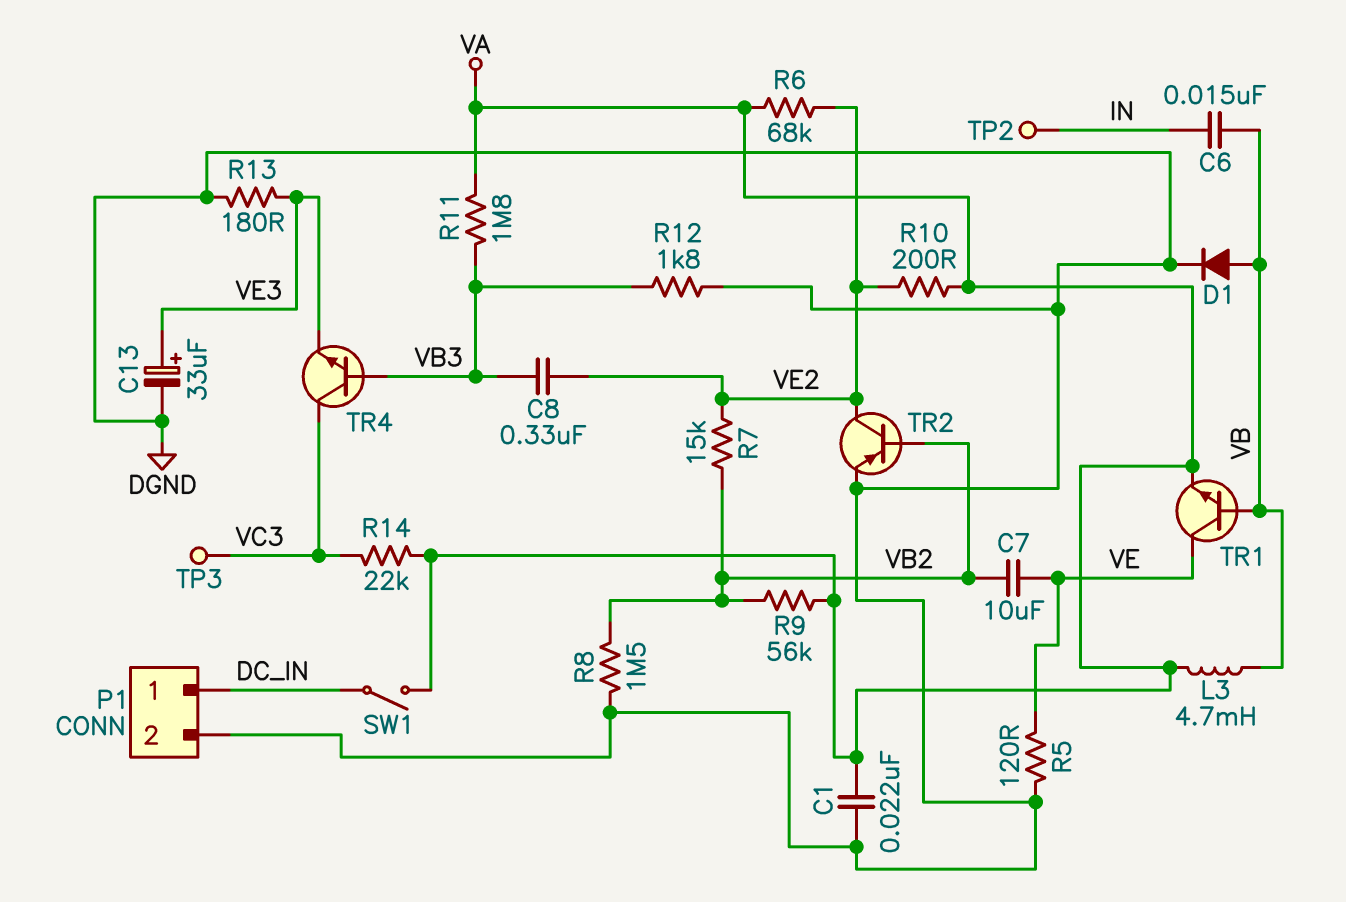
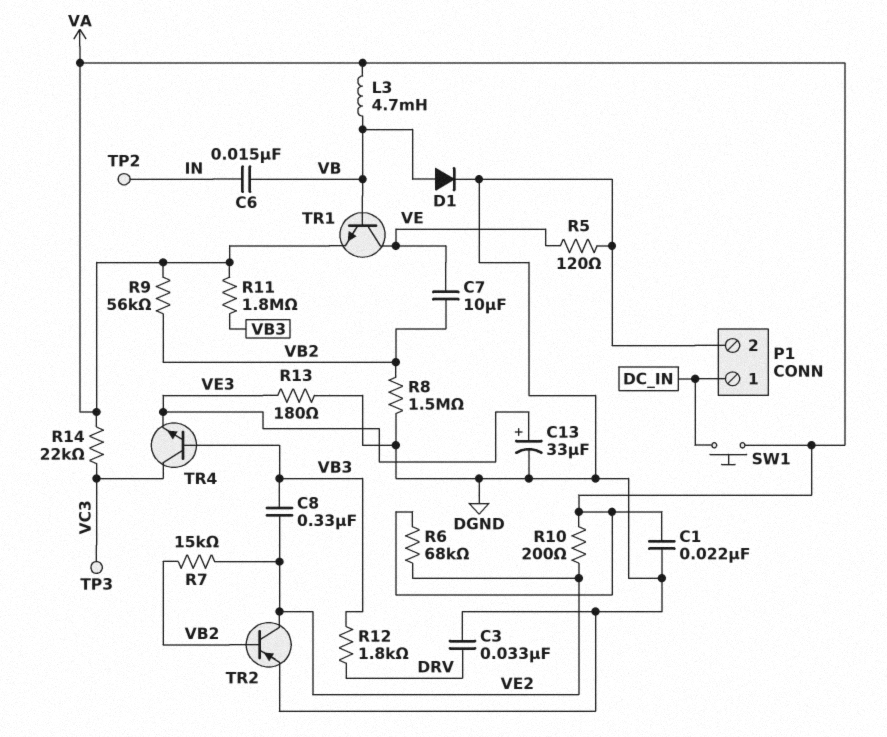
C3: none -> 33nF (DGND, DRV)
R12: 1.8k (DGND, VB3) -> 1.8k (DRV, VB3)
SW1: switch (DC_IN, VA) -> button (DC_IN, VA)

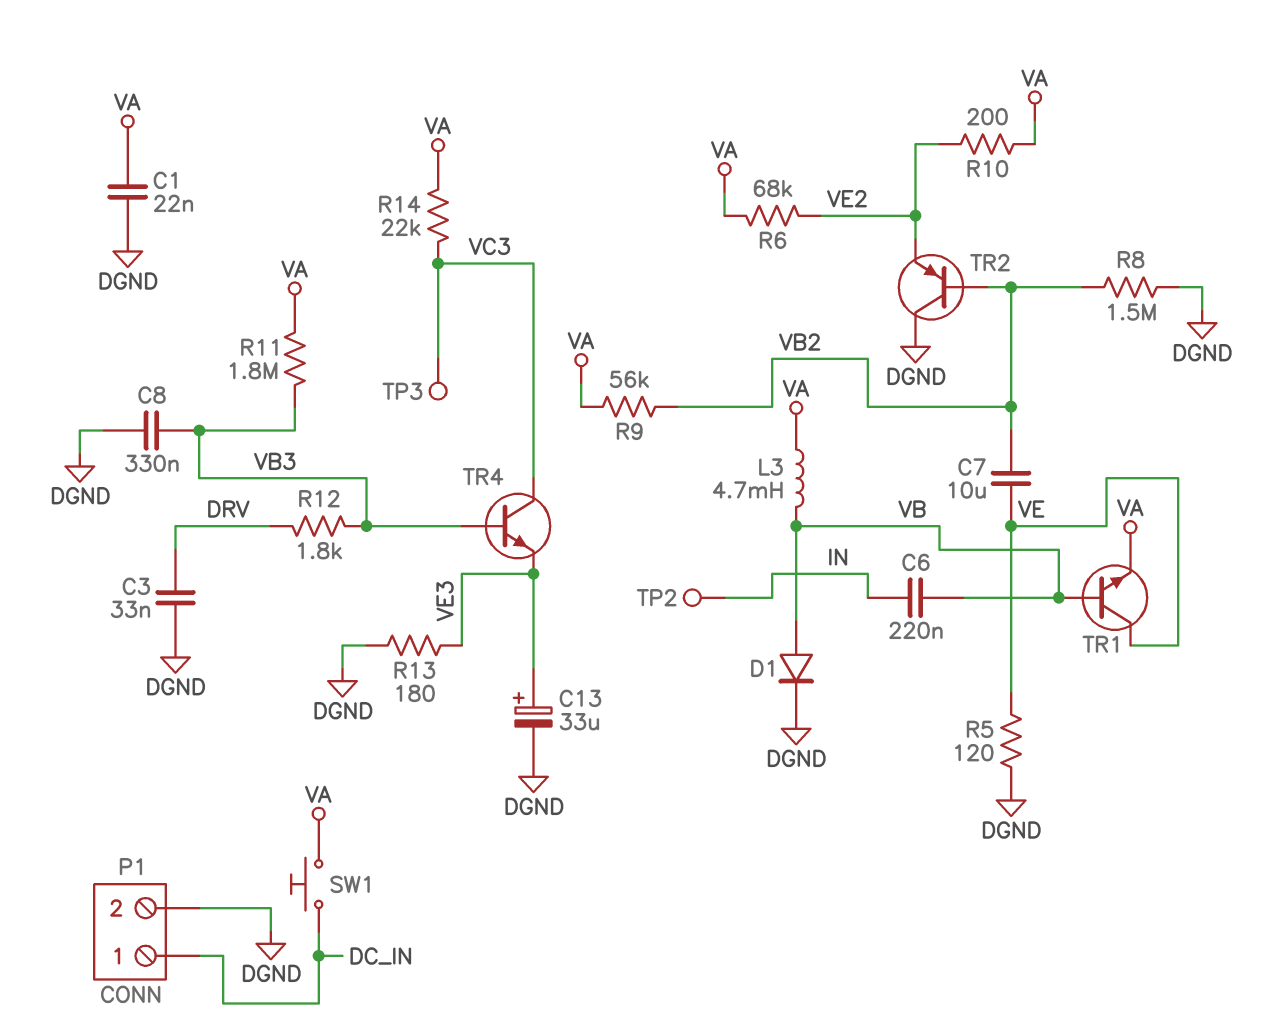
C6: 15nF (IN, VB) -> 220nF (IN, VB)
C8: 330nF (VB3, VE2) -> 330nF (DGND, VB3)
R7: 15k (VB2, VE2) -> none
TR2: PNP (B VB2, C VE2, E DGND) -> PNP (B VB2, C DGND, E VE2)

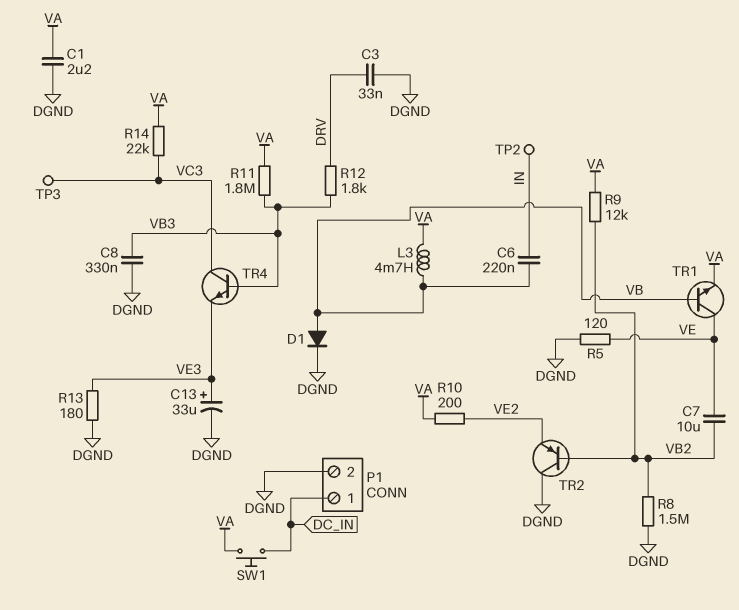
C1: 22nF (DGND, VA) -> 2.2uF (DGND, VA)
R6: 68k (VA, VE2) -> none
R9: 56k (VA, VB2) -> 12k (VA, VB2)

